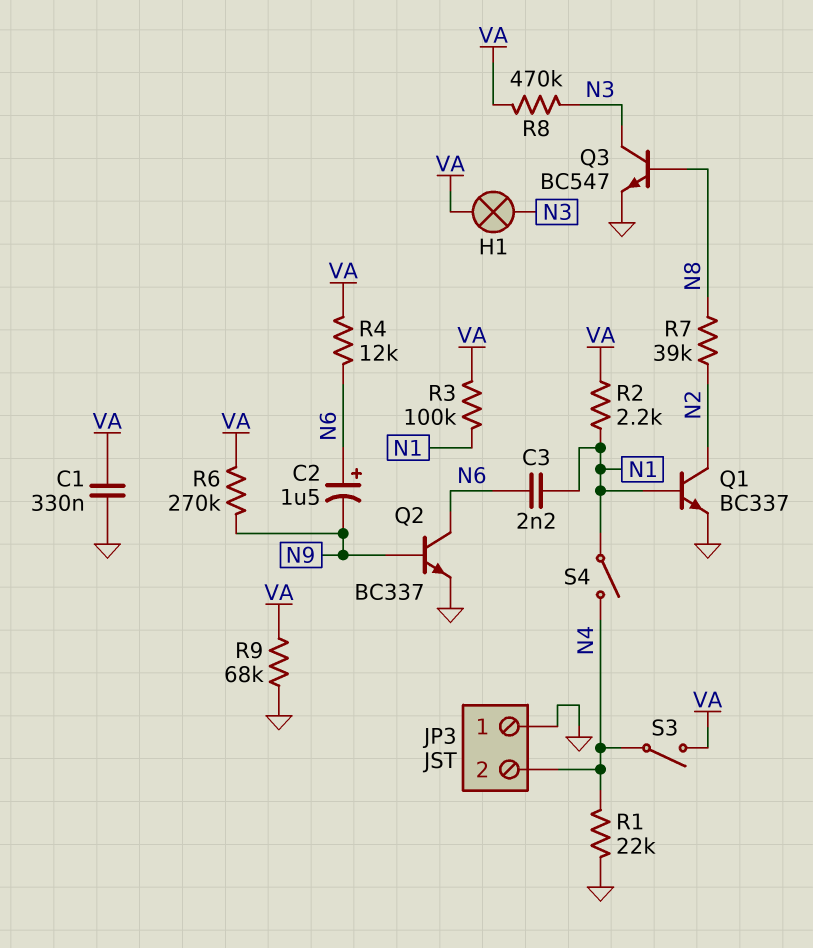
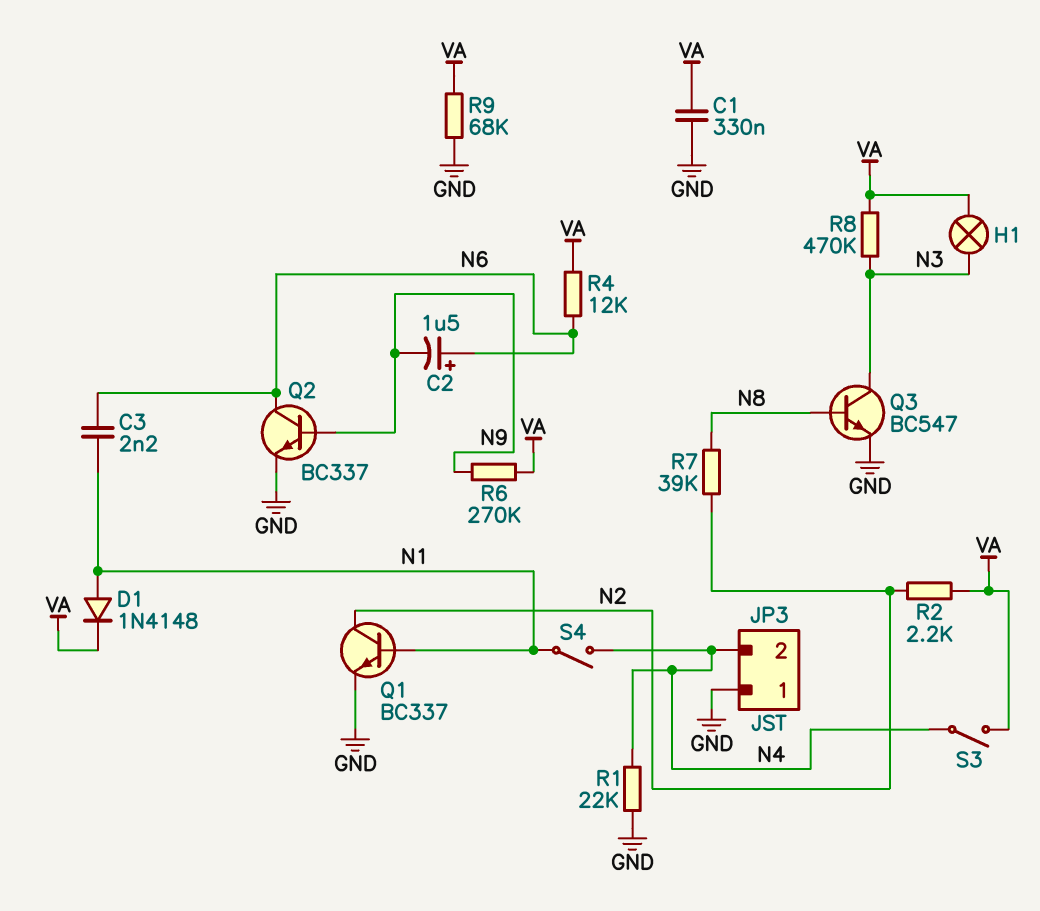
D1: none -> diode 1N4148 (A N1, K VA)
R2: 2.2k (N1, VA) -> 2.2k (N2, VA)
R3: 100k (N1, VA) -> none

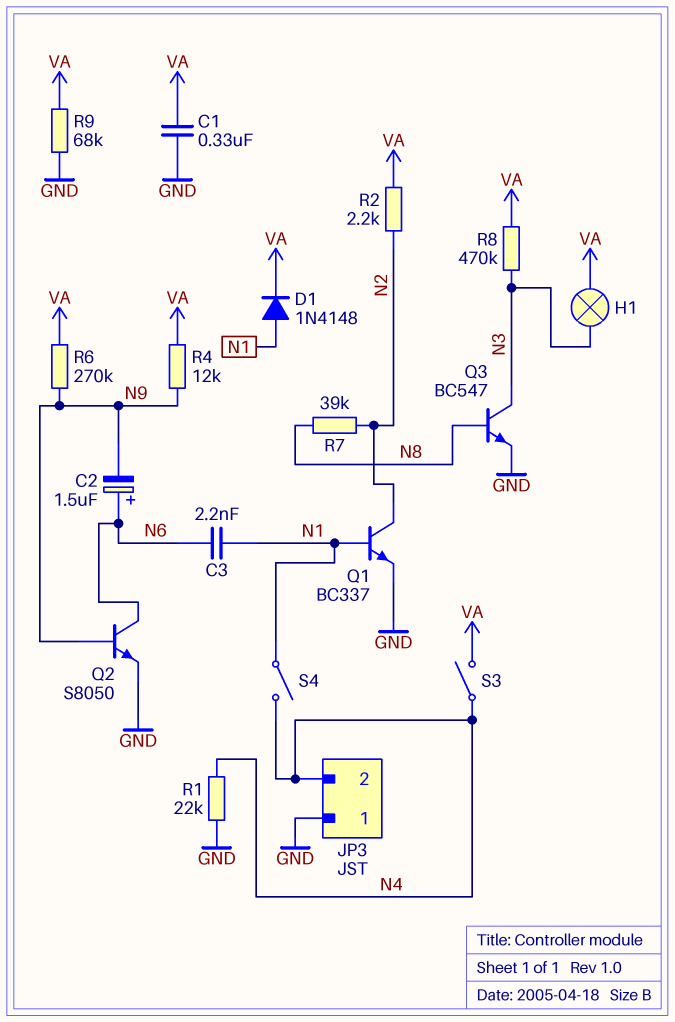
Q2: NPN BC337 (B N9, C N6, E GND) -> NPN S8050 (B N9, C N6, E GND)
R4: 12k (N6, VA) -> 12k (N9, VA)

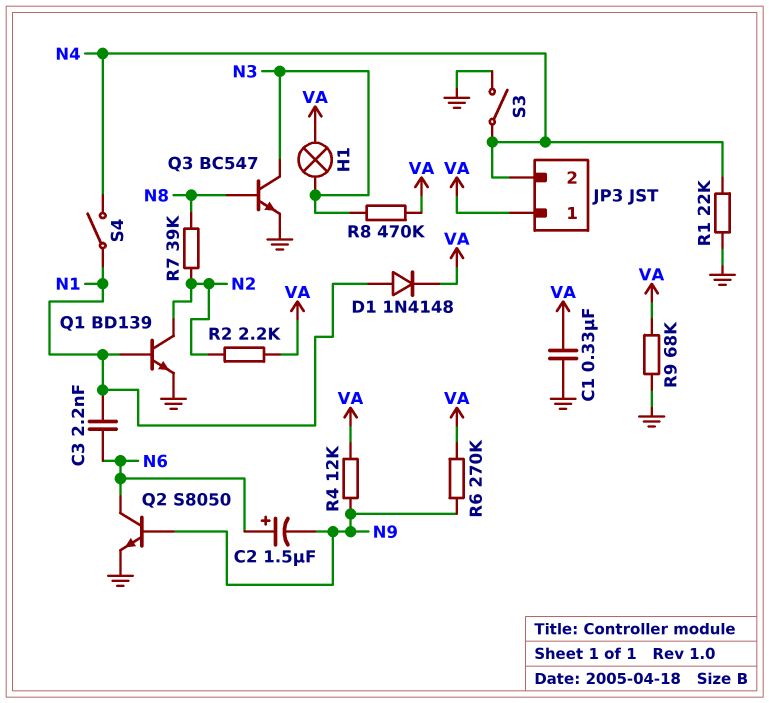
JP3 pin 1: GND -> VA
Q1: NPN BC337 (B N1, C N2, E GND) -> NPN BD139 (B N1, C N2, E GND)
S3: switch (N4, VA) -> switch (GND, N4)

